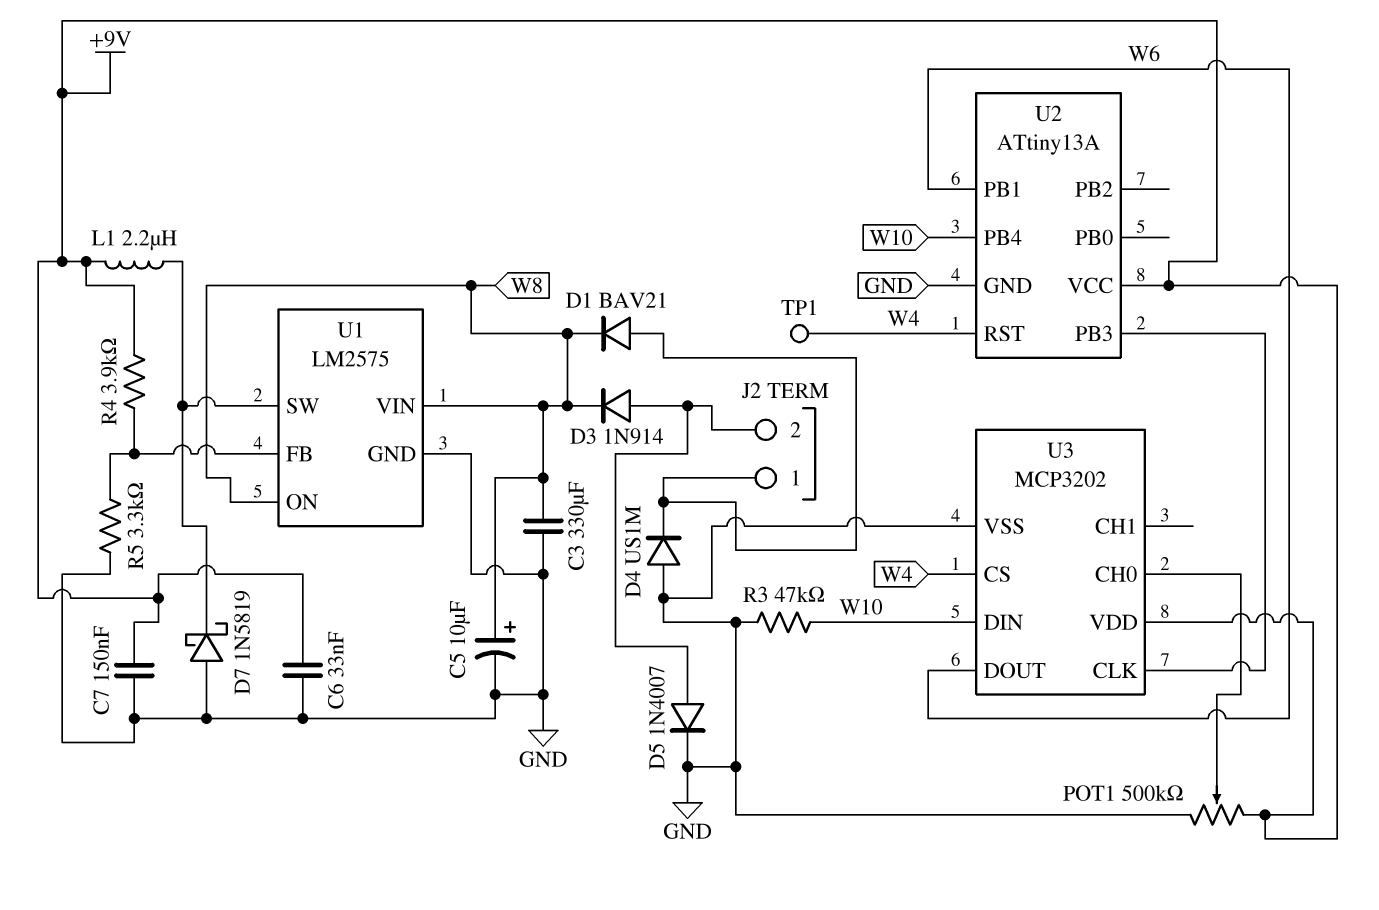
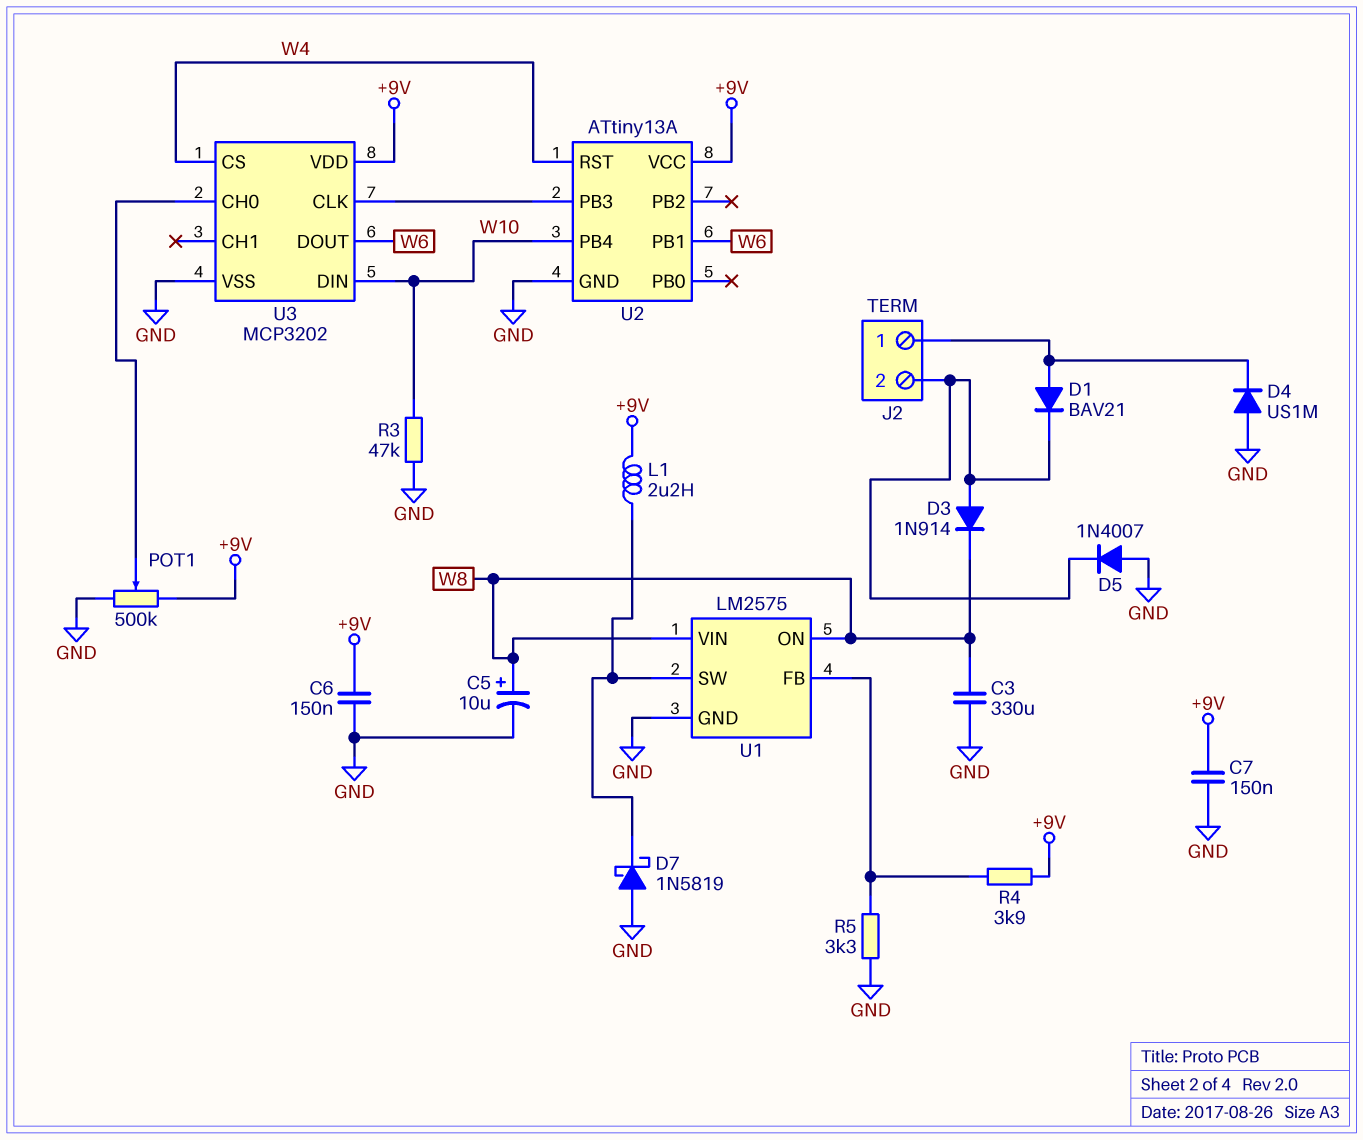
C6: 33nF (+9V, GND) -> 150nF (+9V, GND)
D1: diode BAV21 (A J2/1, K W8) -> diode BAV21 (A J2/1, K J2/2)
D5: diode 1N4007 (A J2/2, K GND) -> diode 1N4007 (A GND, K J2/2)
TP1: test point (W4) -> none

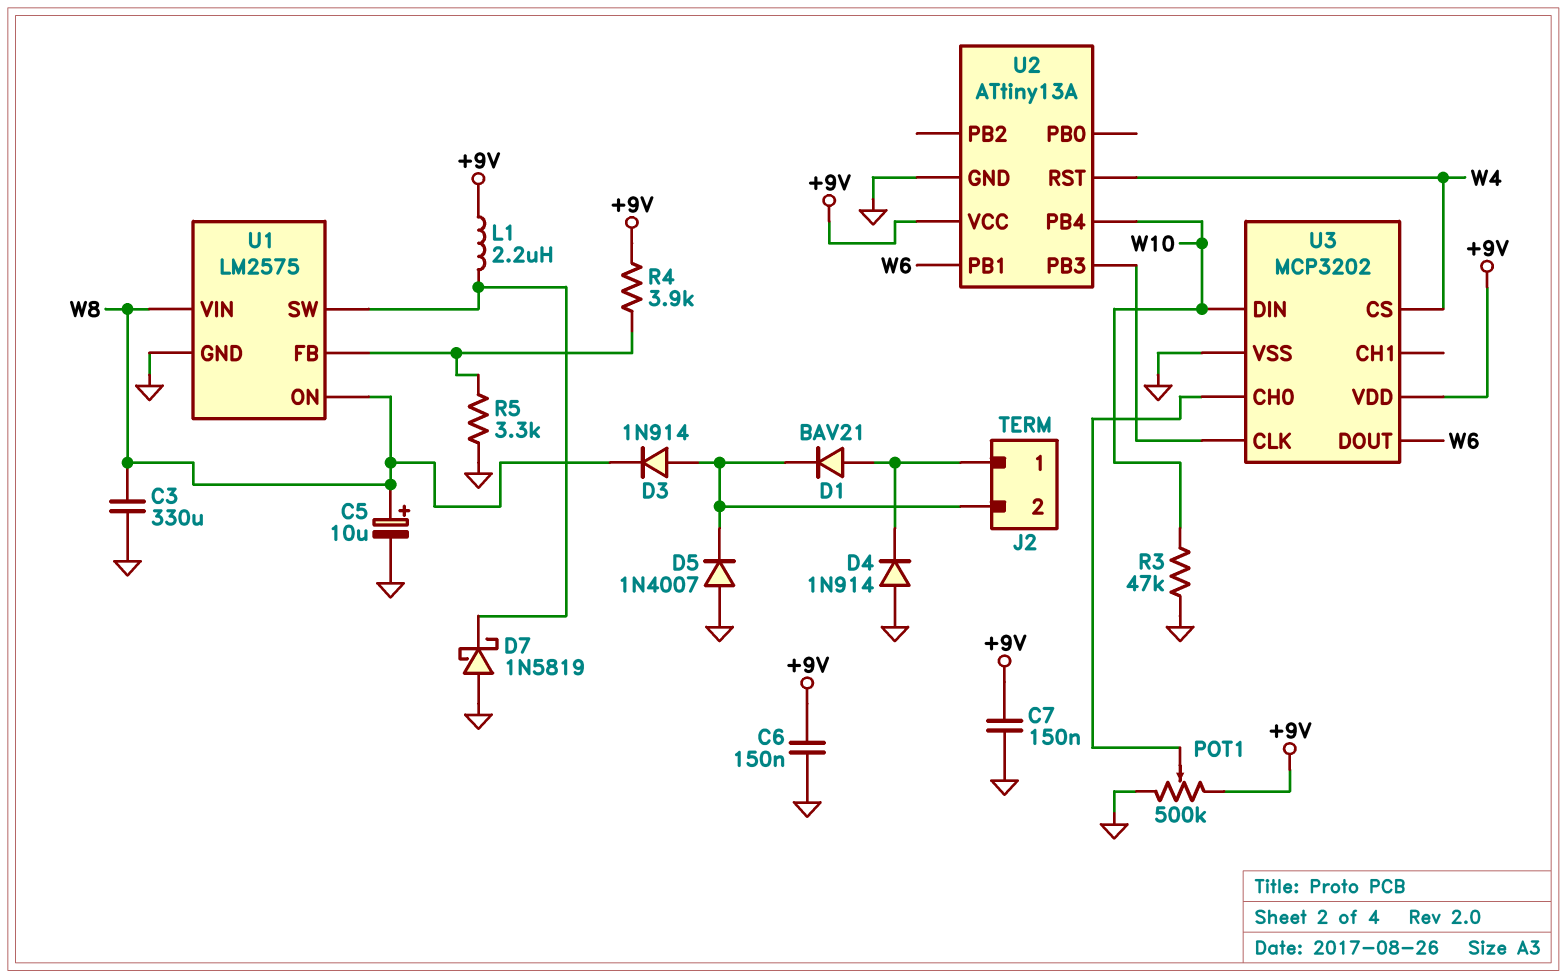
D4: diode US1M (A GND, K J2/1) -> diode 1N914 (A GND, K J2/1)

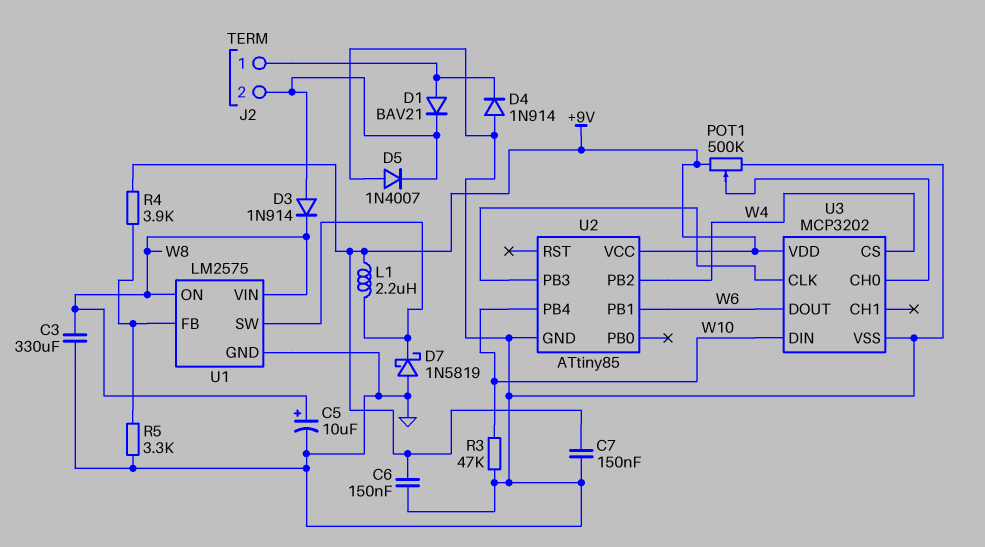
U2: ATtiny13A -> ATtiny85
U2 pin PB2: none -> W4
U2 pin RST: W4 -> none

